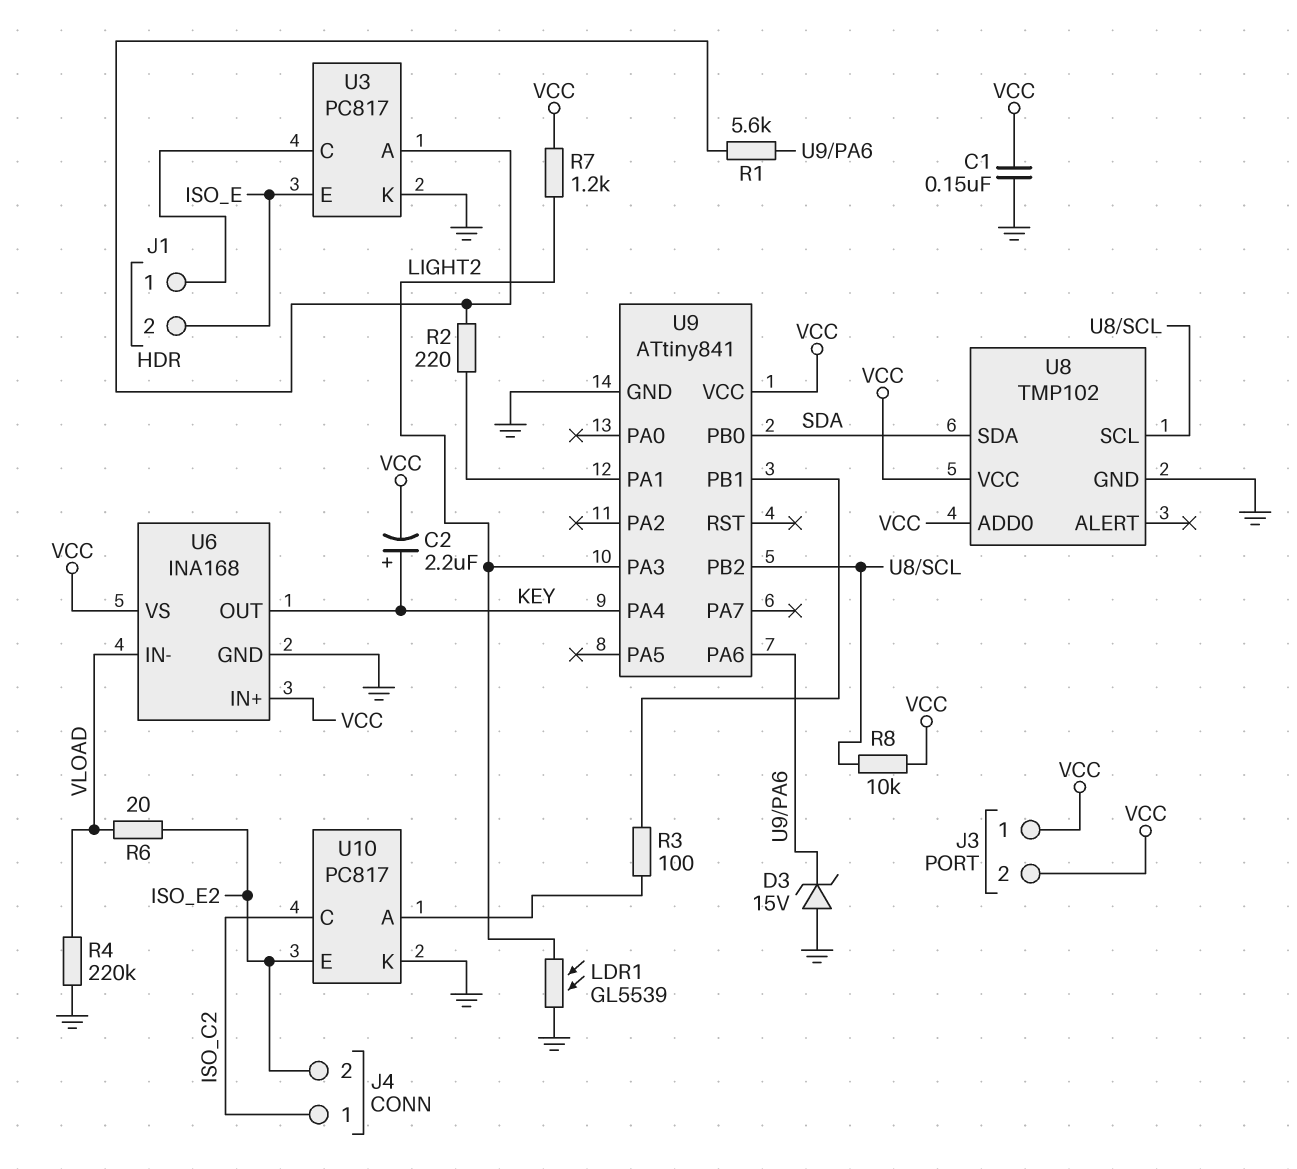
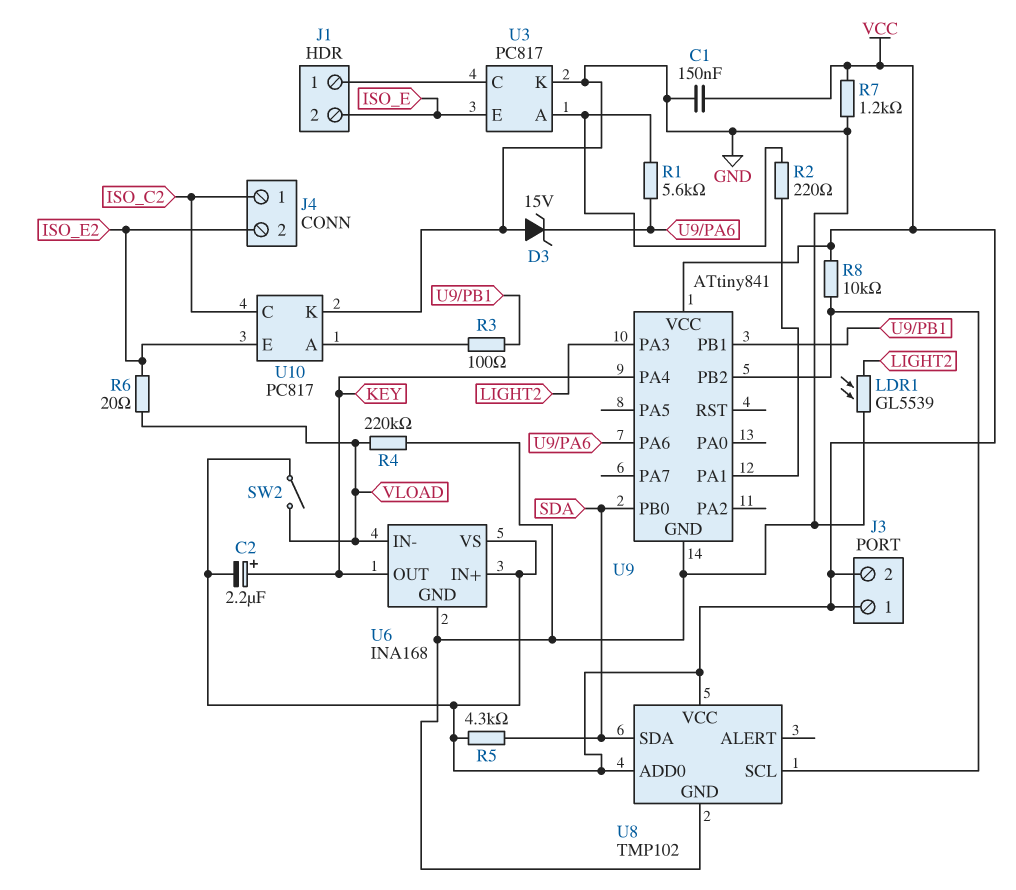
R5: none -> 4.3k (SDA, VCC)
R7: 1.2k (LIGHT2, VCC) -> 1.2k (GND, VCC)
SW2: none -> switch (VCC, VLOAD)

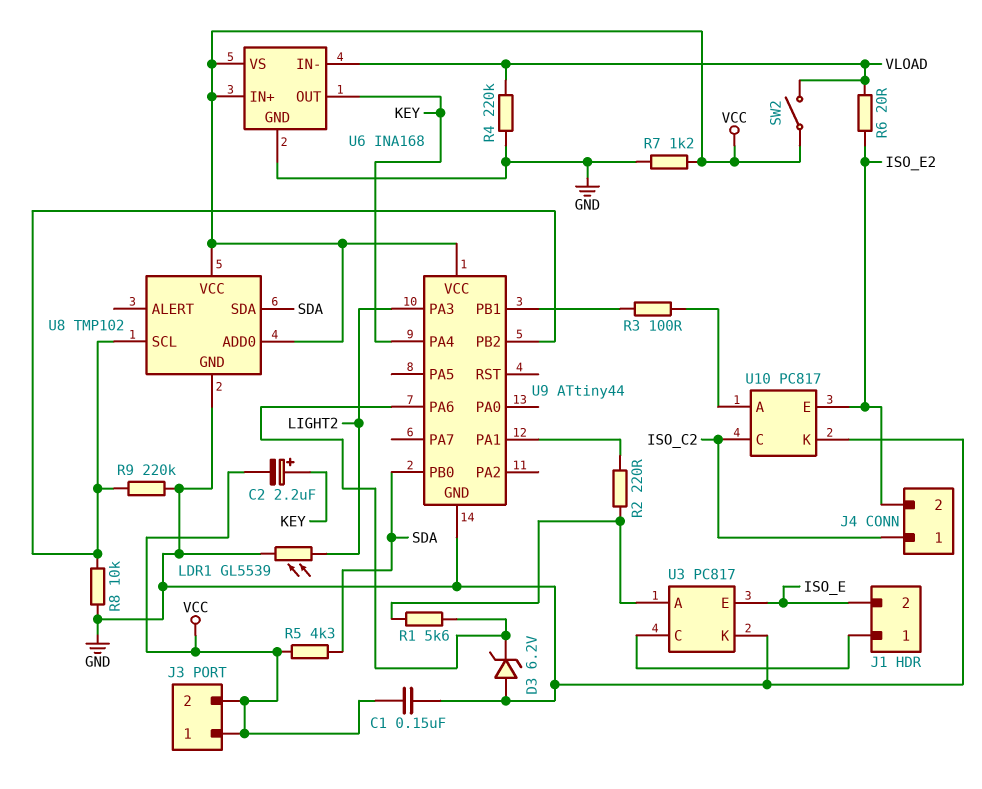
D3: zener 15V (A GND, K U9/PA6) -> zener 6.2V (A GND, K U9/PA6)
R8: 10k (U8/SCL, VCC) -> 10k (GND, U8/SCL)
R9: none -> 220k (GND, U8/SCL)
U9: ATtiny841 -> ATtiny44

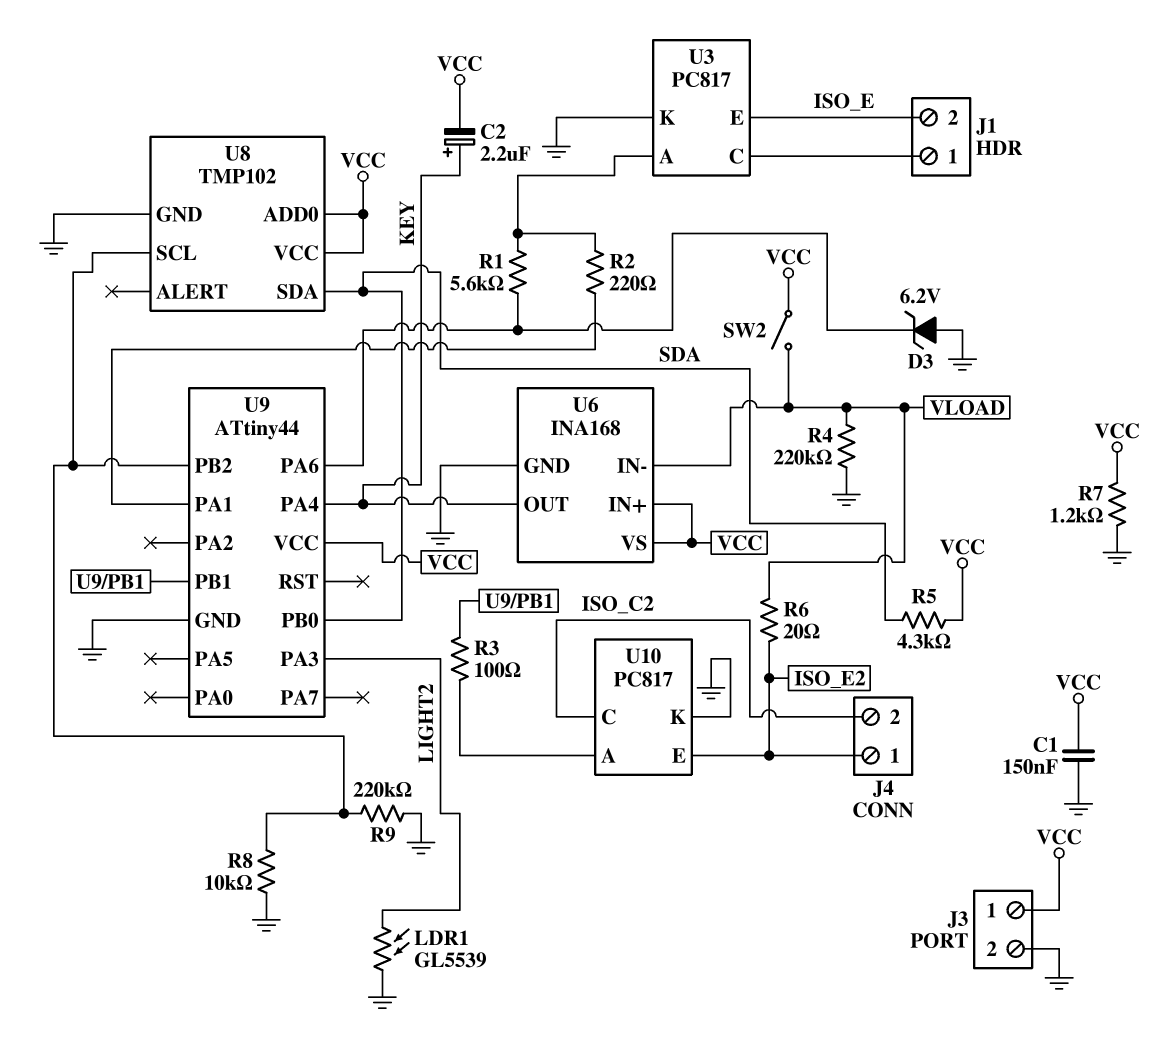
J3 pin 2: VCC -> GND
J4 pin 1: ISO_C2 -> ISO_E2
J4 pin 2: ISO_E2 -> ISO_C2

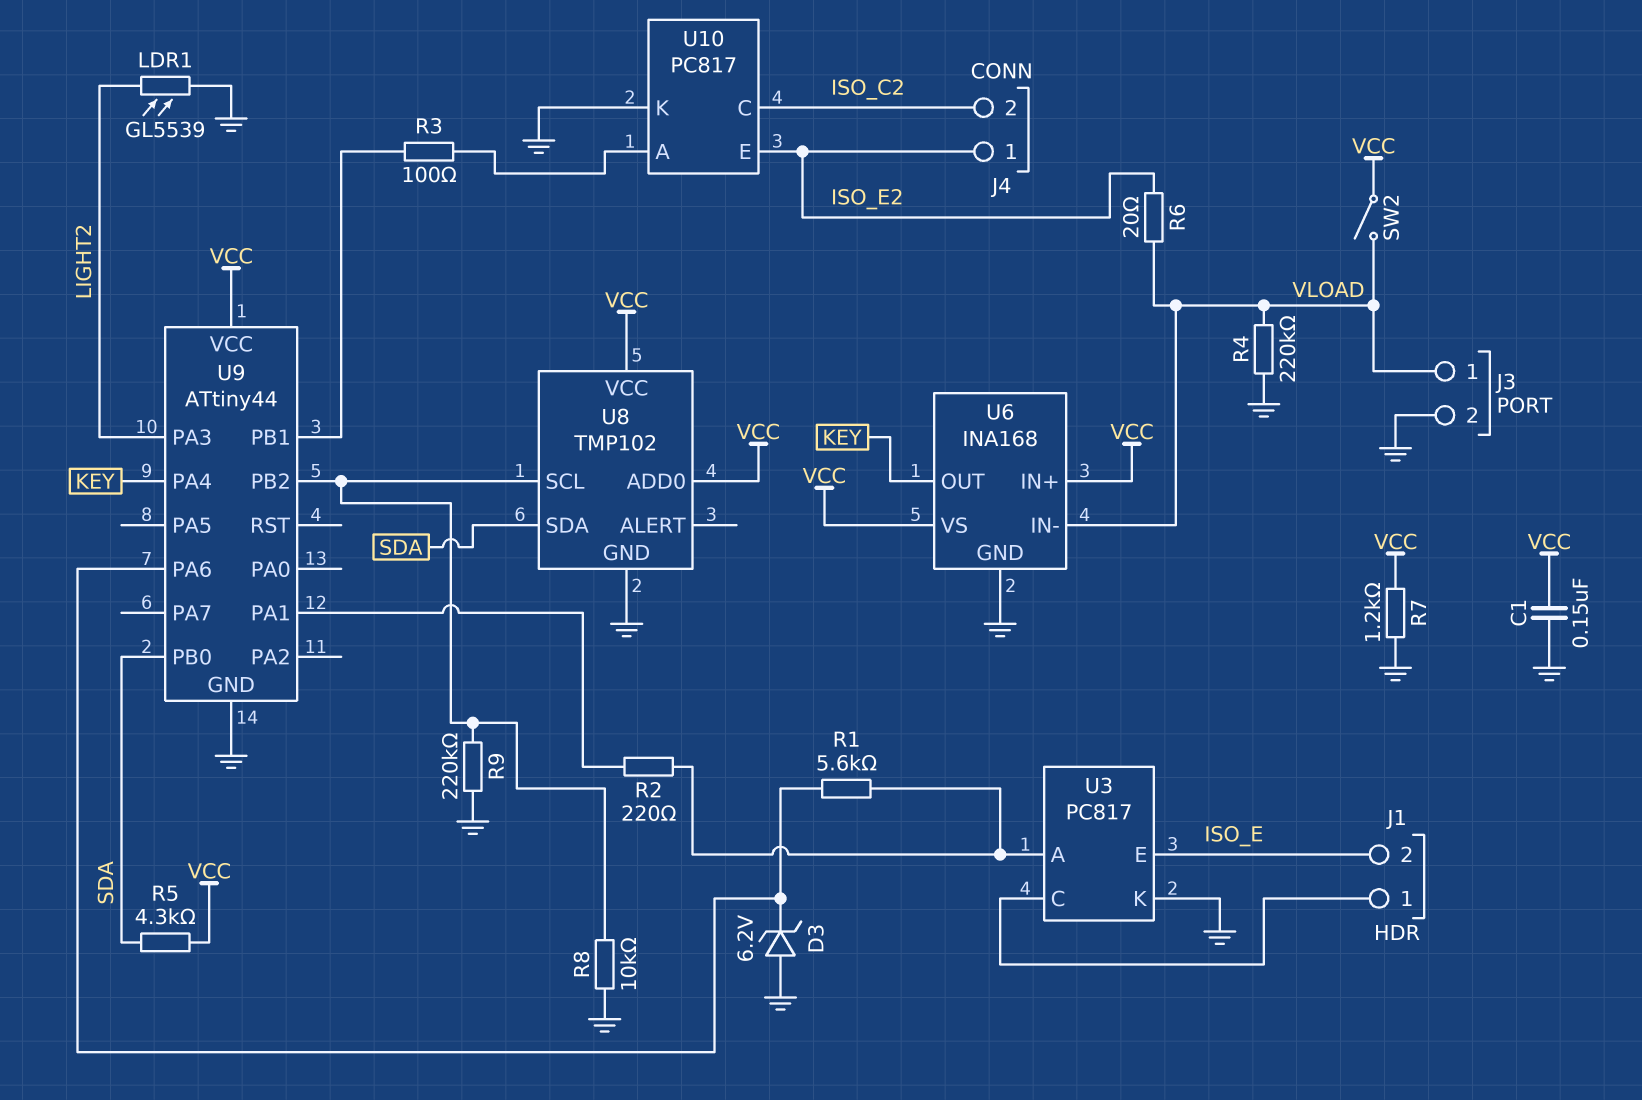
C2: 2.2uF (plus KEY, minus VCC) -> none
J3 pin 1: VCC -> VLOAD

